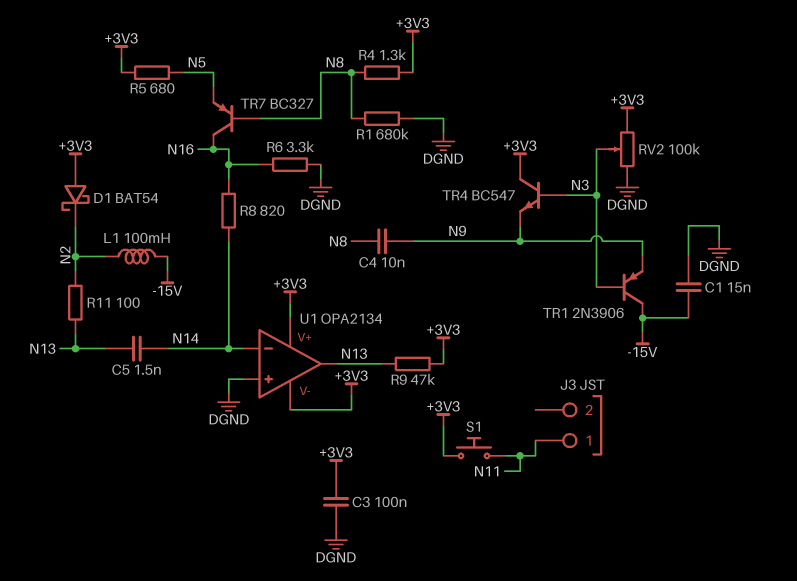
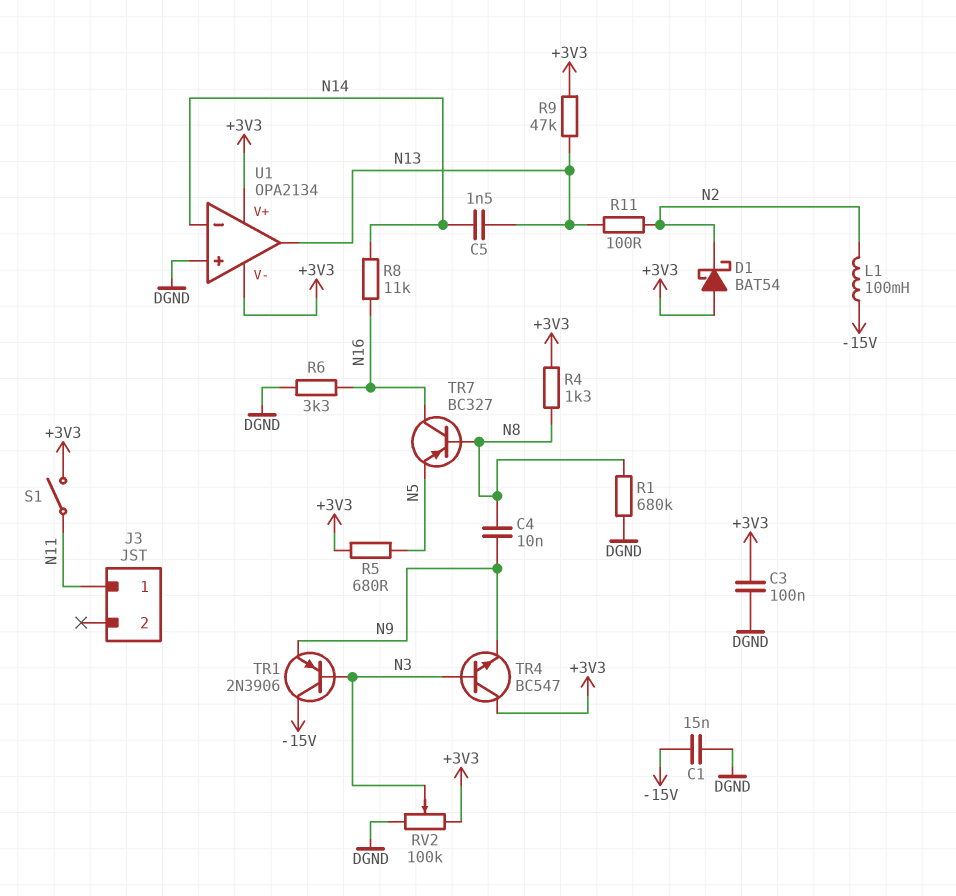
R8: 820 (N14, N16) -> 11k (N14, N16)
S1: button (+3V3, N11) -> switch (+3V3, N11)

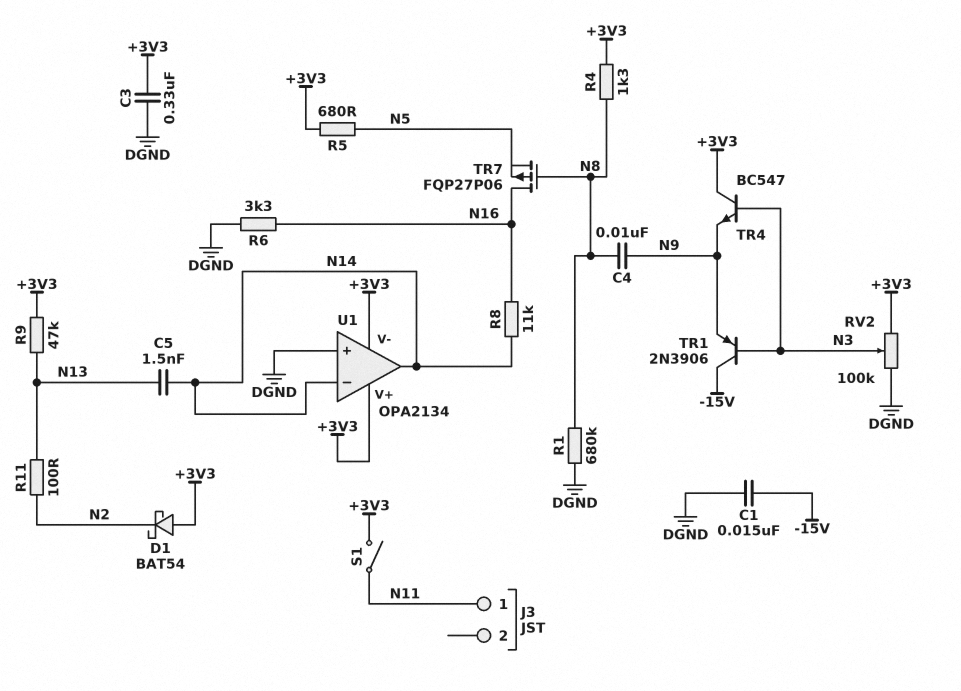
C3: 100nF (+3V3, DGND) -> 330nF (+3V3, DGND)
L1: 100mH (-15V, N2) -> none
TR7: PNP BC327 (B N8, C N16, E N5) -> PMOS FQP27P06 (G N8, D N16, S N5)
U1 pin out: N13 -> N14

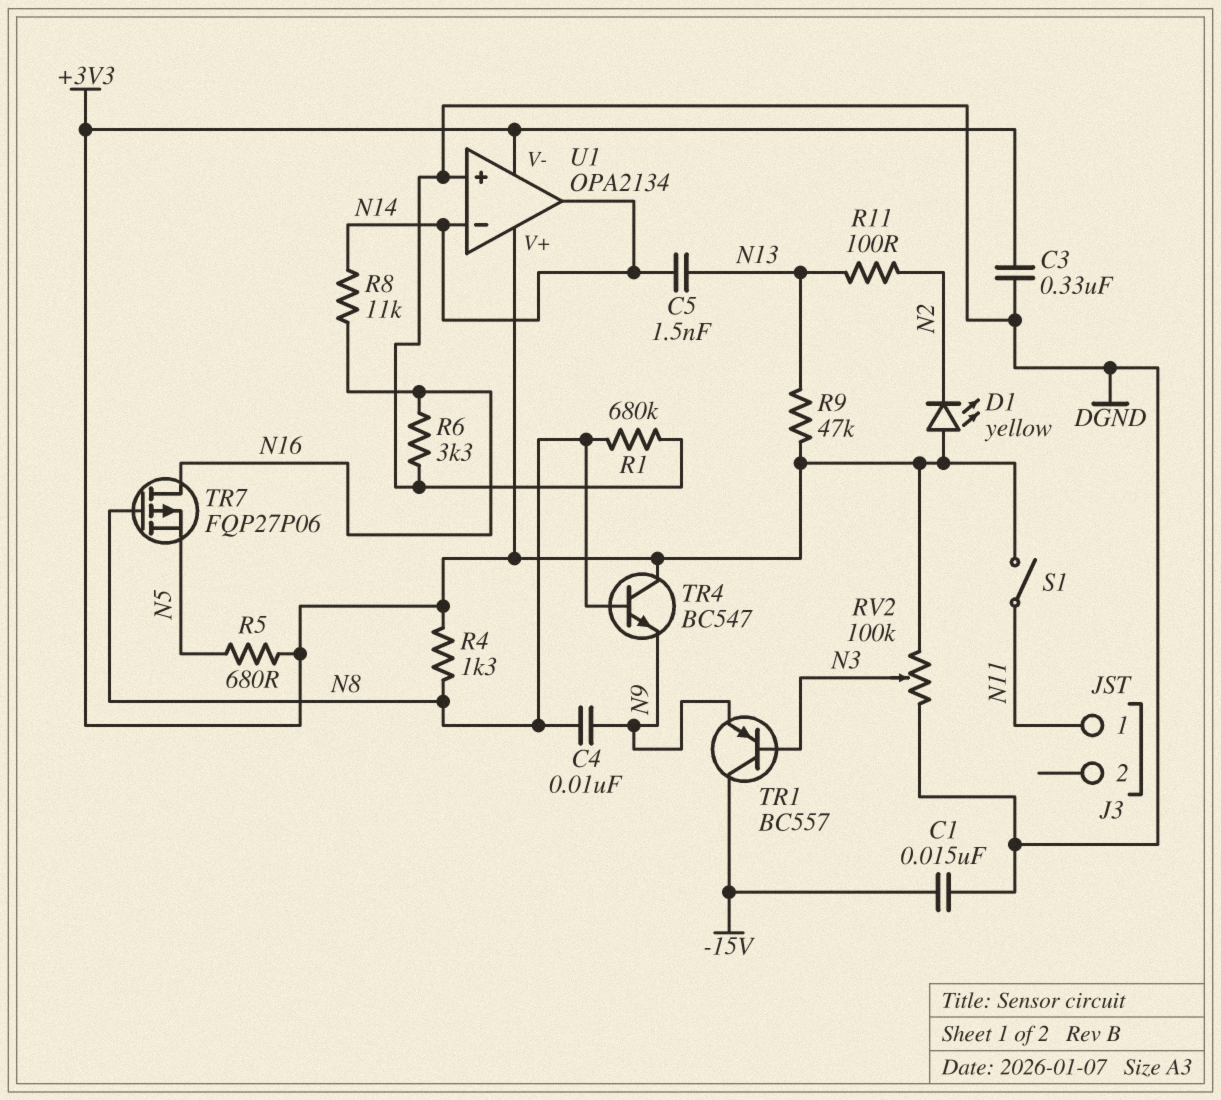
D1: schottky BAT54 (A +3V3, K N2) -> LED yellow (A +3V3, K N2)
TR1: PNP 2N3906 (B N3, C -15V, E N9) -> PNP BC557 (B N3, C -15V, E N9)
TR4: NPN BC547 (B N3, C +3V3, E N9) -> NPN BC547 (B N8, C +3V3, E N9)

